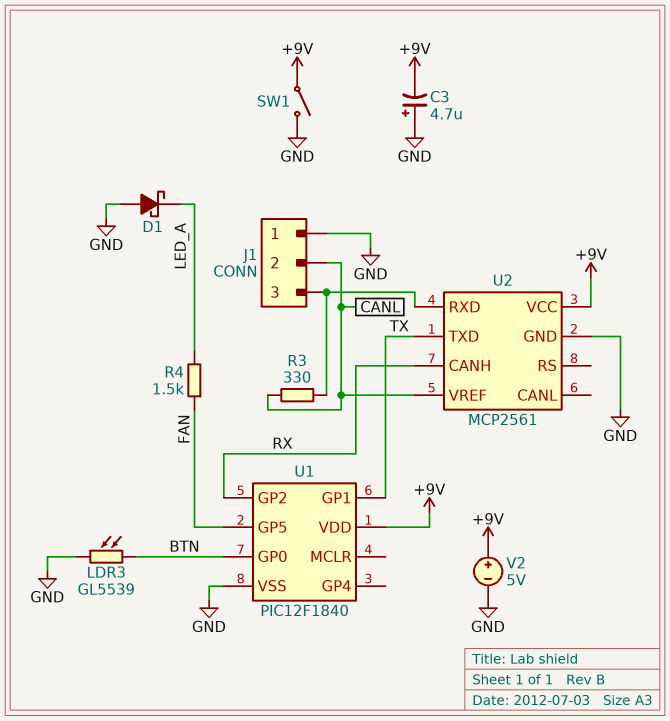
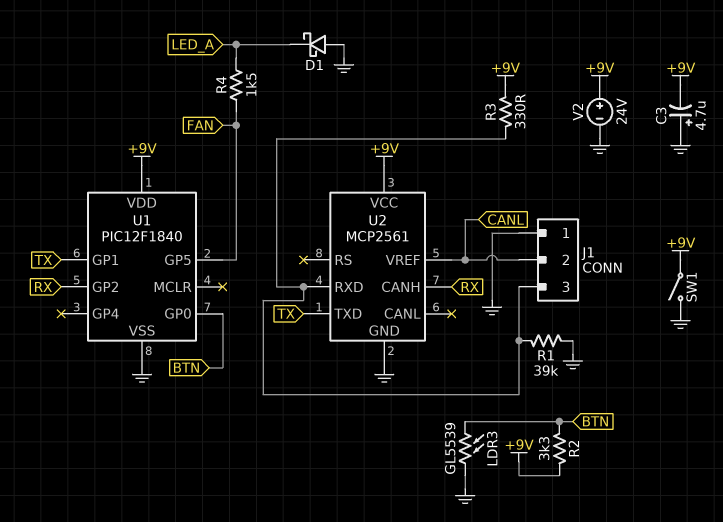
R1: none -> 39k (GND, J1/3)
R2: none -> 3.3k (+9V, BTN)
R3: 330 (CANL, J1/3) -> 330 (+9V, J1/3)
V2: 5V (plus +9V, minus GND) -> 24V (plus +9V, minus GND)

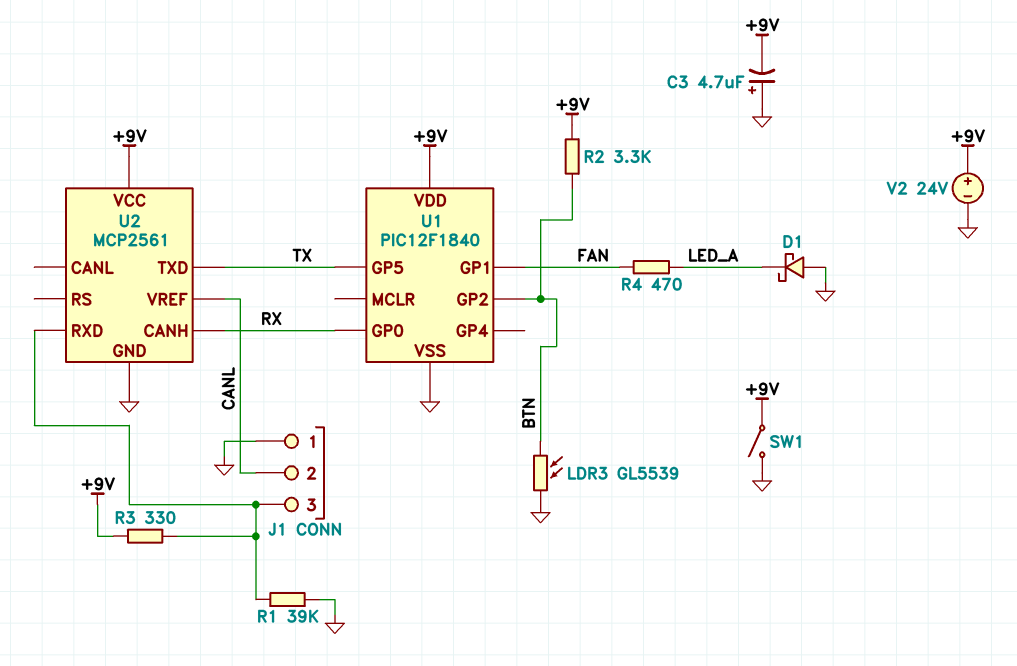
R4: 1.5k (FAN, LED_A) -> 470 (FAN, LED_A)
U1 pin GP0: BTN -> RX
U1 pin GP1: TX -> FAN
U1 pin GP2: RX -> BTN
U1 pin GP5: FAN -> TX

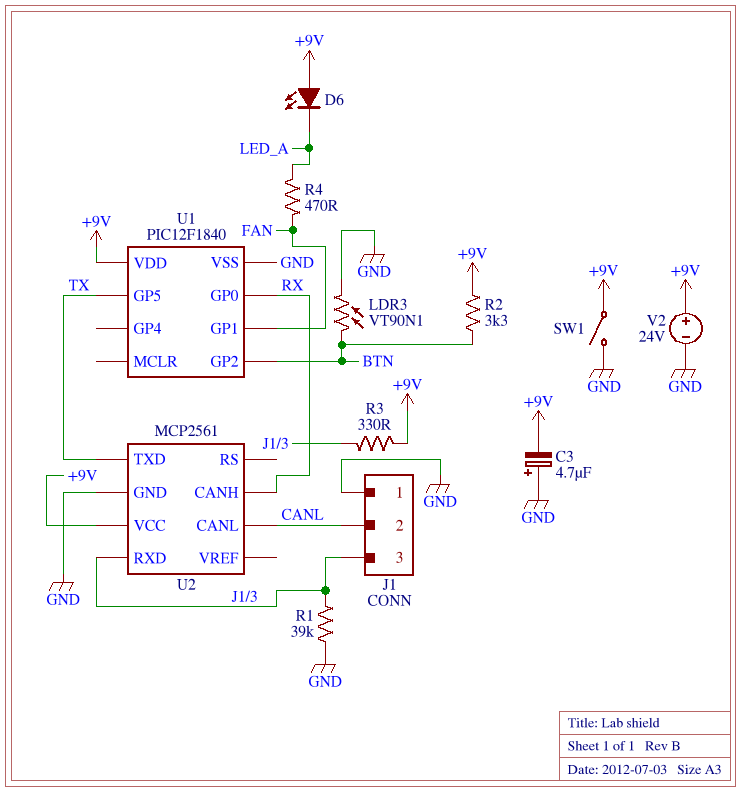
D1: schottky (A GND, K LED_A) -> none
D6: none -> LED (A +9V, K LED_A)
LDR3: GL5539 (BTN, GND) -> VT90N1 (BTN, GND)
U2 pin CANL: none -> CANL
U2 pin VREF: CANL -> none

